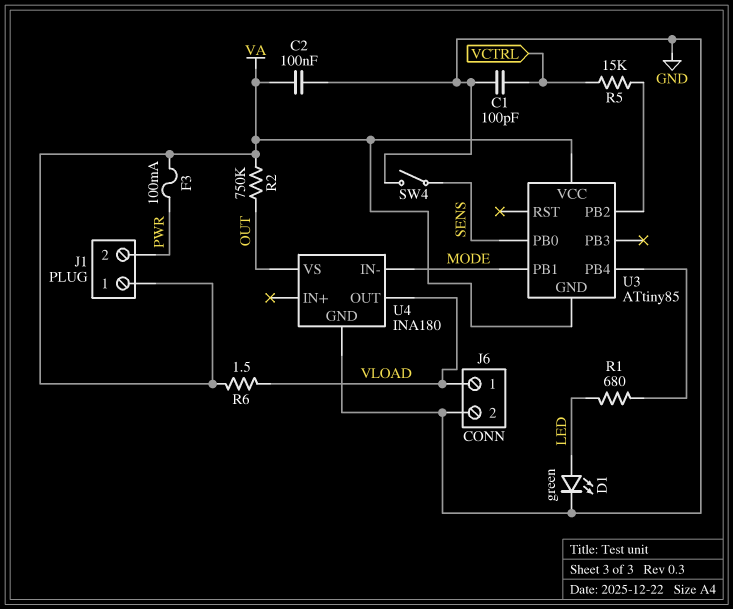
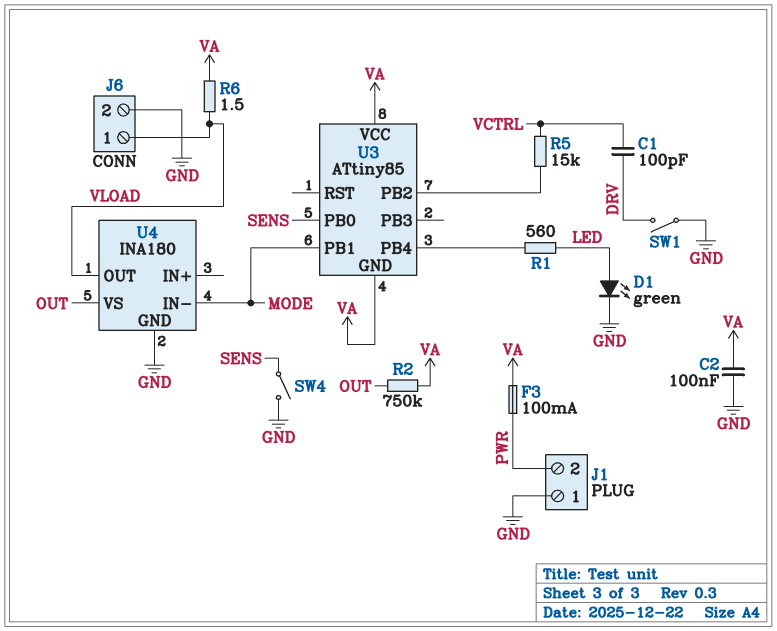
C1: 100pF (GND, VCTRL) -> 100pF (DRV, VCTRL)
J1 pin 1: VA -> GND
R1: 680 (LED, U3/PB4) -> 560 (LED, U3/PB4)
SW1: none -> switch (DRV, GND)

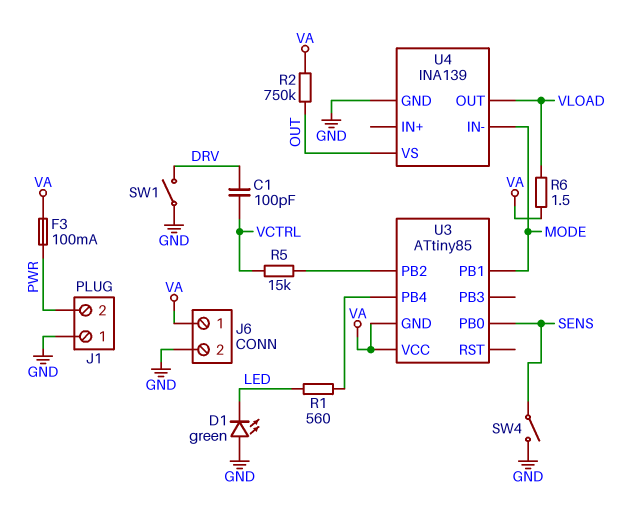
C2: 100nF (GND, VA) -> none
D1: LED green (A LED, K GND) -> LED green (A GND, K LED)
J6 pin 1: VLOAD -> VA
U4: INA180 -> INA139

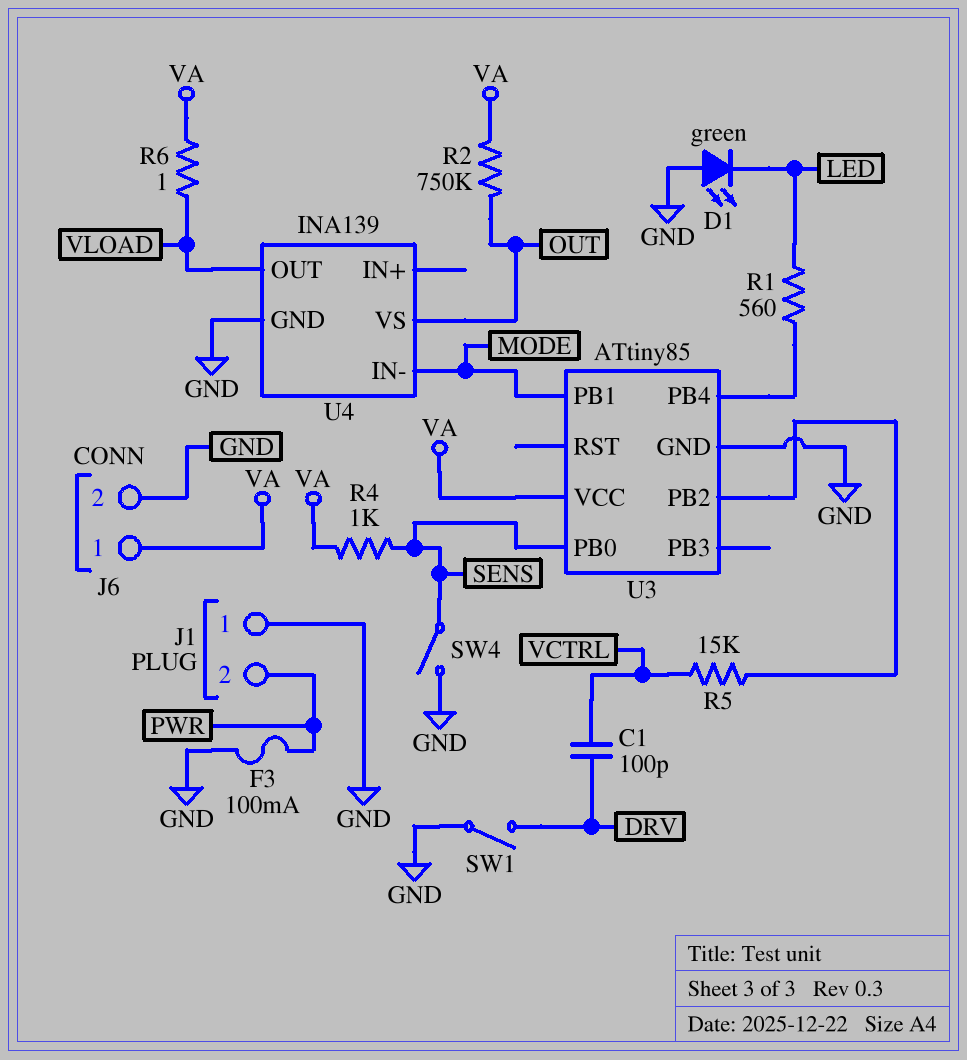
F3: 100mA (PWR, VA) -> 100mA (GND, PWR)
R4: none -> 1k (SENS, VA)
R6: 1.5 (VA, VLOAD) -> 1 (VA, VLOAD)
U3 pin GND: VA -> GND

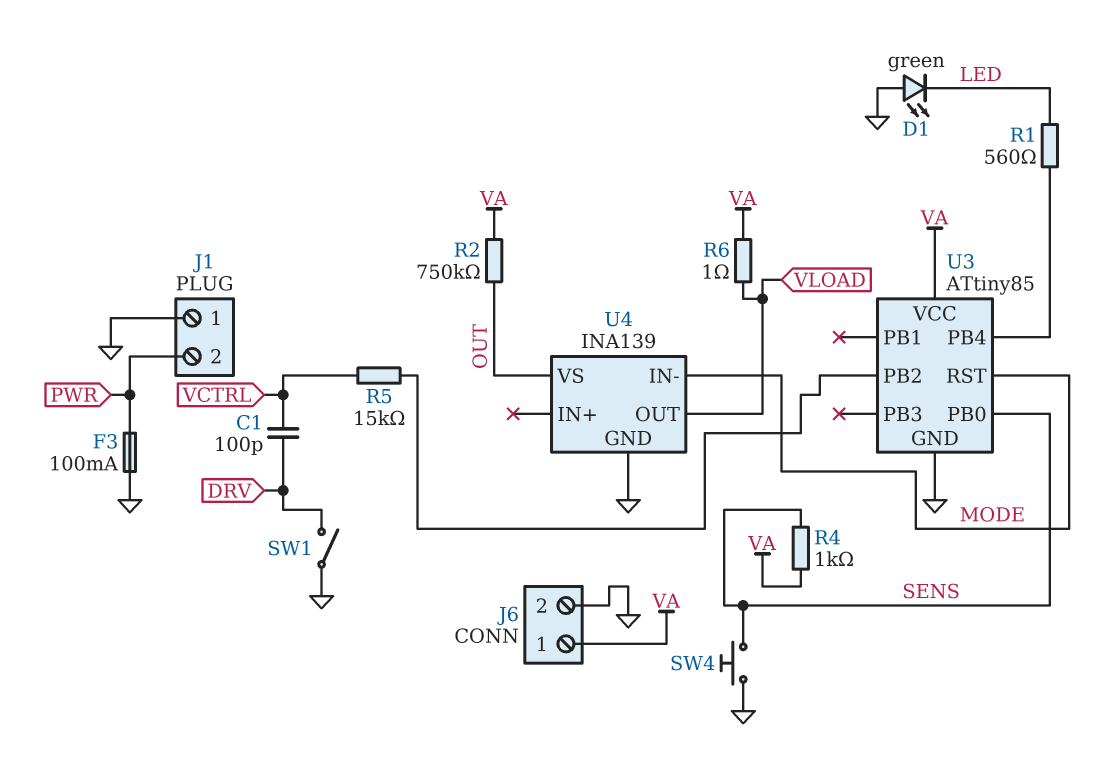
SW4: switch (GND, SENS) -> button (GND, SENS)
U3 pin PB1: MODE -> none
U3 pin RST: none -> MODE

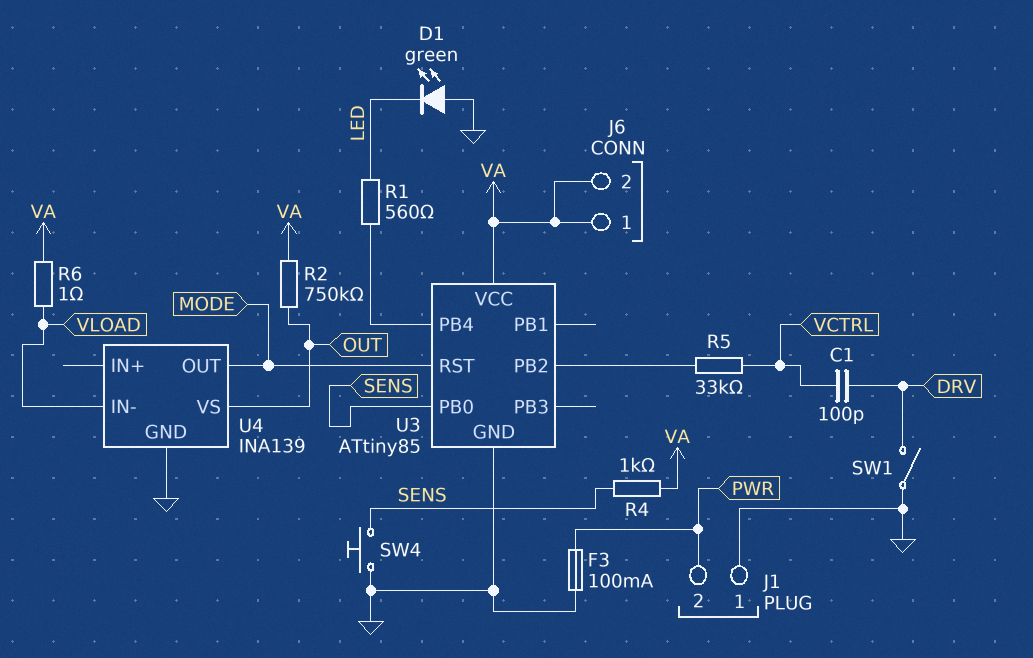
J6 pin 2: GND -> VA
R5: 15k (U3/PB2, VCTRL) -> 33k (U3/PB2, VCTRL)
U4 pin IN-: MODE -> VLOAD
U4 pin OUT: VLOAD -> MODE

